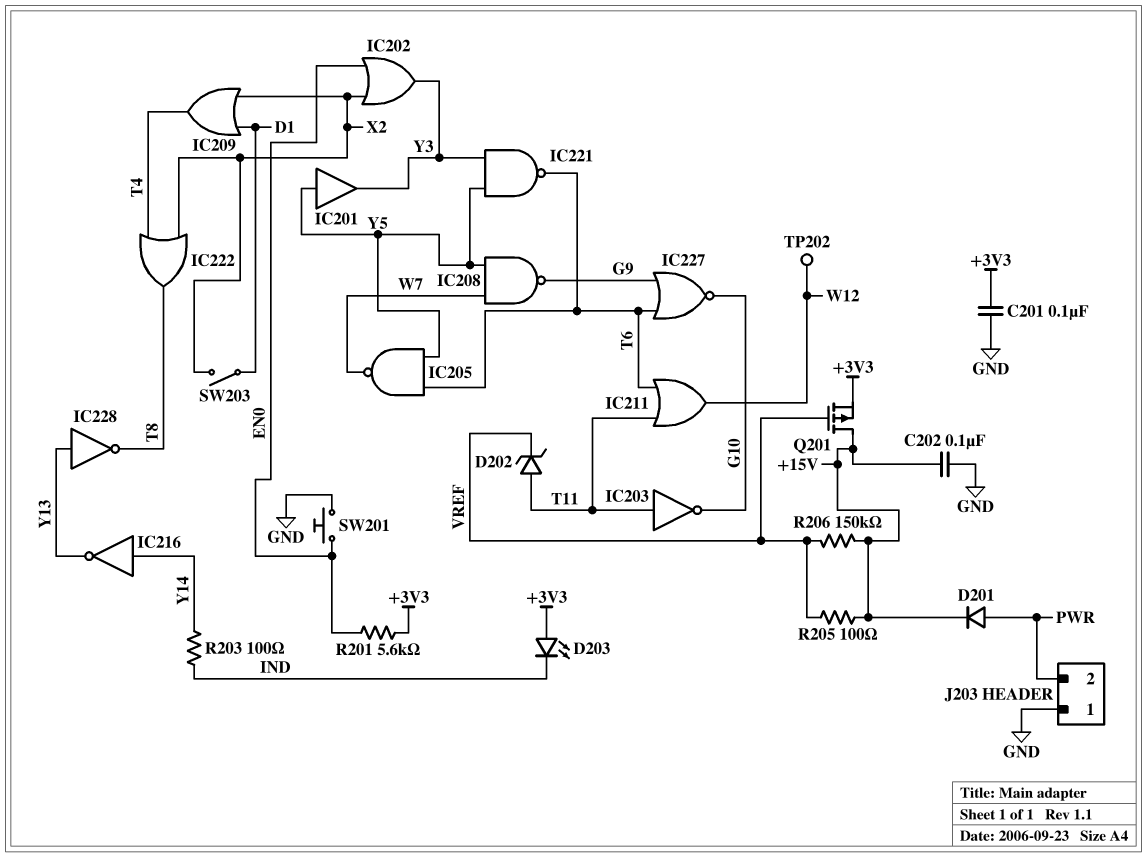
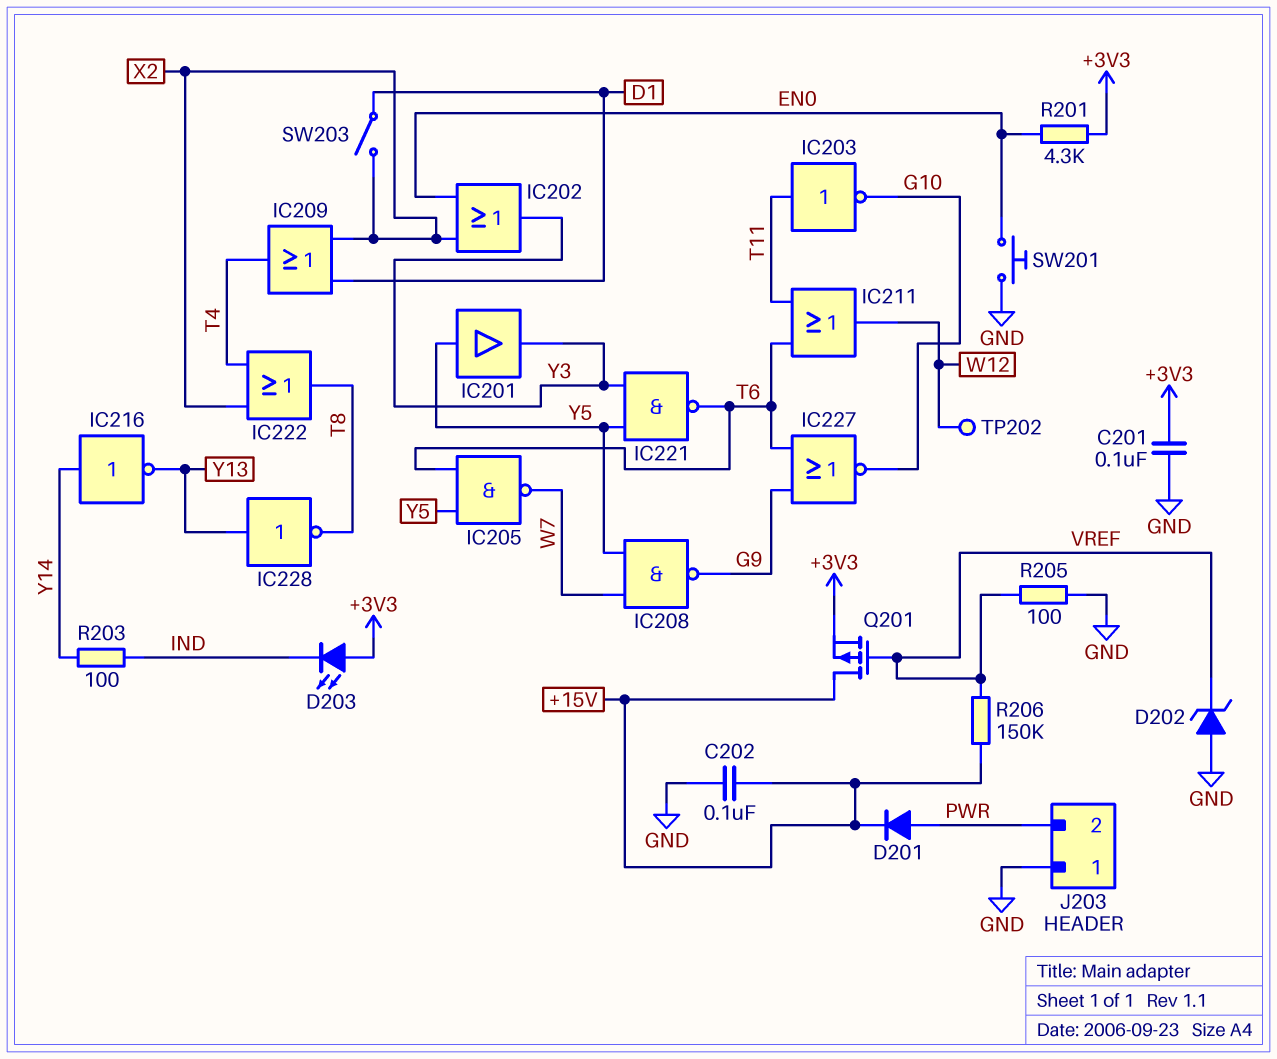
D202: zener (A T11, K VREF) -> zener (A GND, K VREF)
R201: 5.6k (+3V3, EN0) -> 4.3k (+3V3, EN0)
R205: 100 (+15V, VREF) -> 100 (GND, VREF)

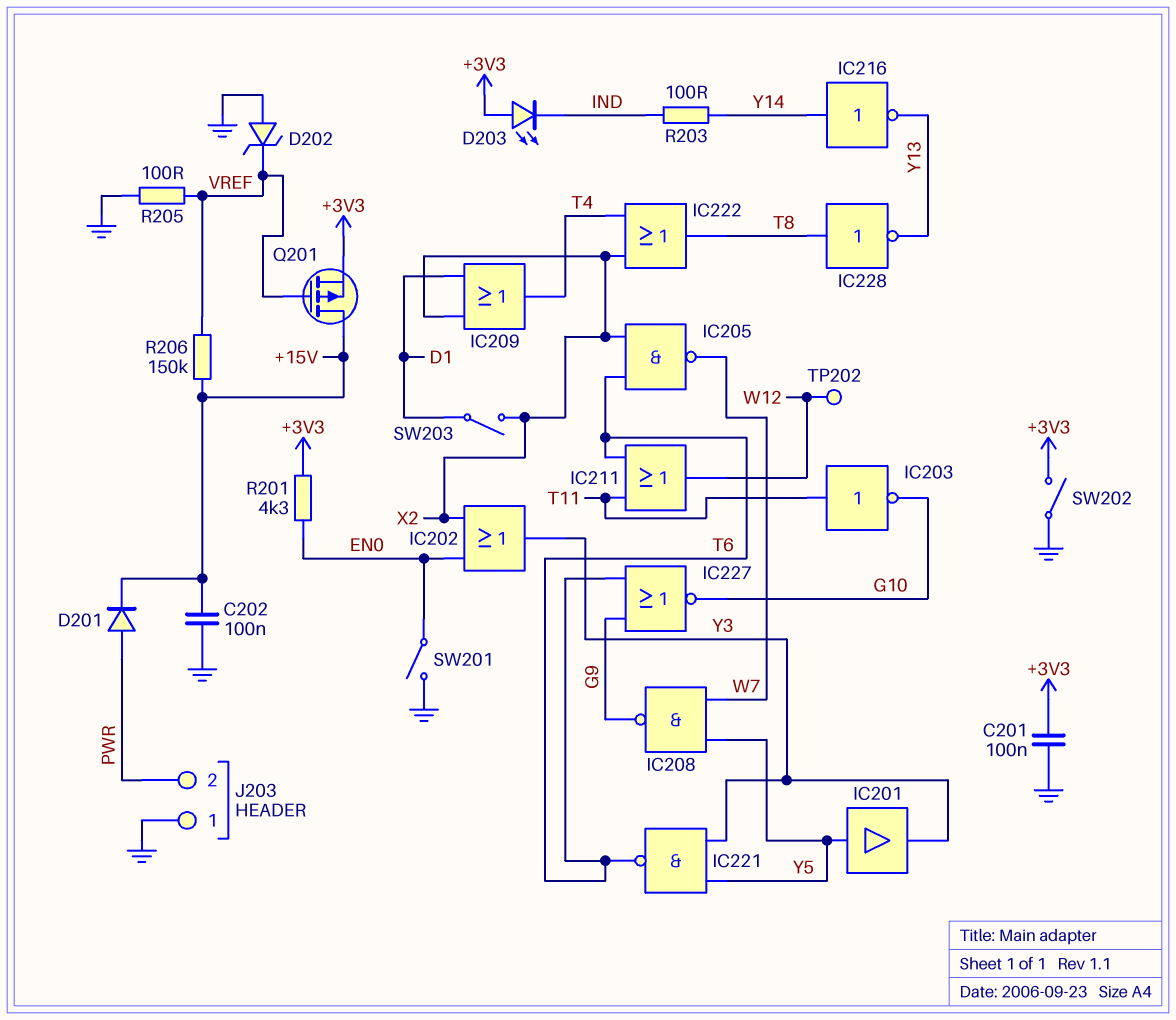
IC205: NAND (in T6, in Y5, out W7) -> NAND (in T6, in X2, out W7)
IC228: NOT (in Y13, out T8) -> NOT (in T8, out Y13)
SW201: button (EN0, GND) -> switch (EN0, GND)
SW202: none -> switch (+3V3, GND)

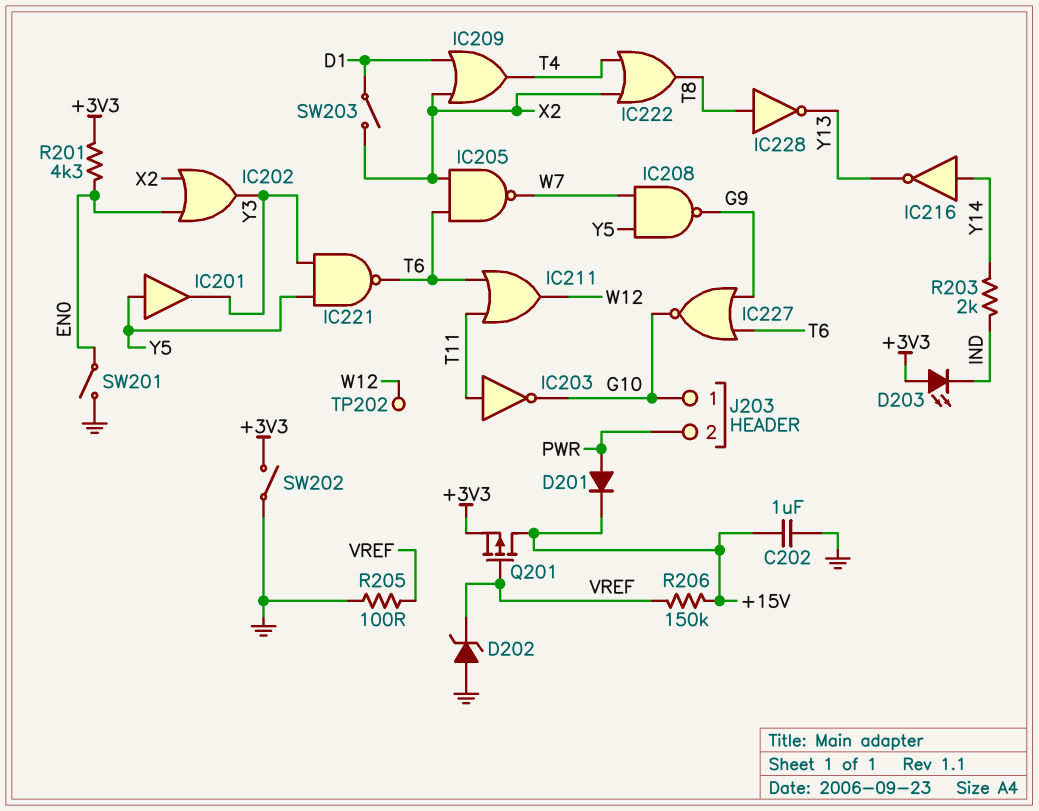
C201: 100nF (+3V3, GND) -> none
C202: 100nF (+15V, GND) -> 1uF (+15V, GND)
J203 pin 1: GND -> G10
R203: 100 (IND, Y14) -> 2k (IND, Y14)

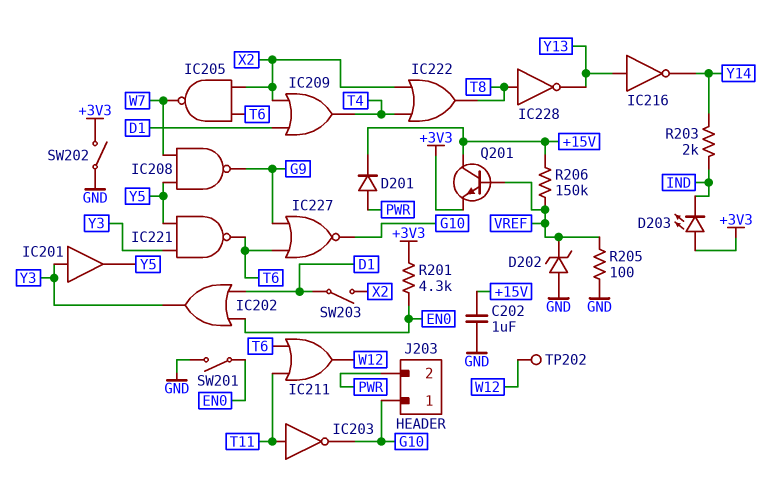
IC201: buffer (in Y5, out Y3) -> buffer (in Y3, out Y5)
IC202: OR (in EN0, in X2, out Y3) -> OR (in D1, in EN0, out Y3)
IC216: NOT (in Y14, out Y13) -> NOT (in Y13, out Y14)
Q201: PMOS (G VREF, D +15V, S +3V3) -> NPN (B VREF, C +15V, E +3V3)

